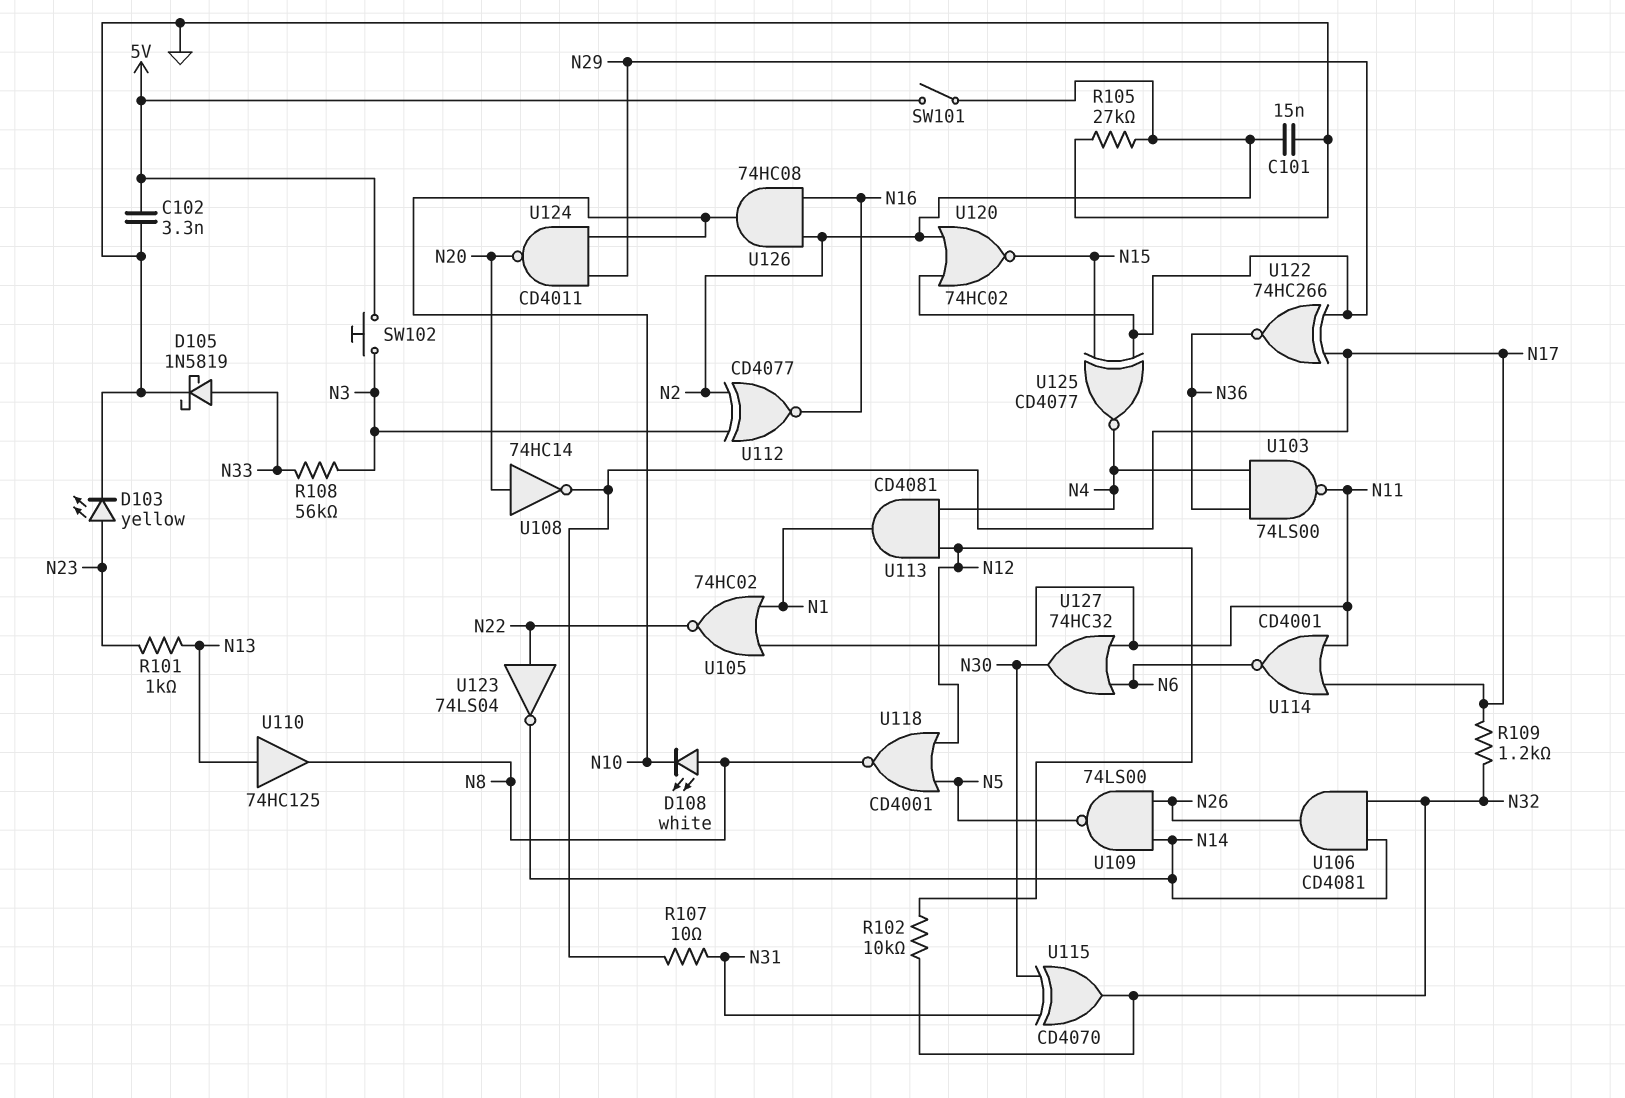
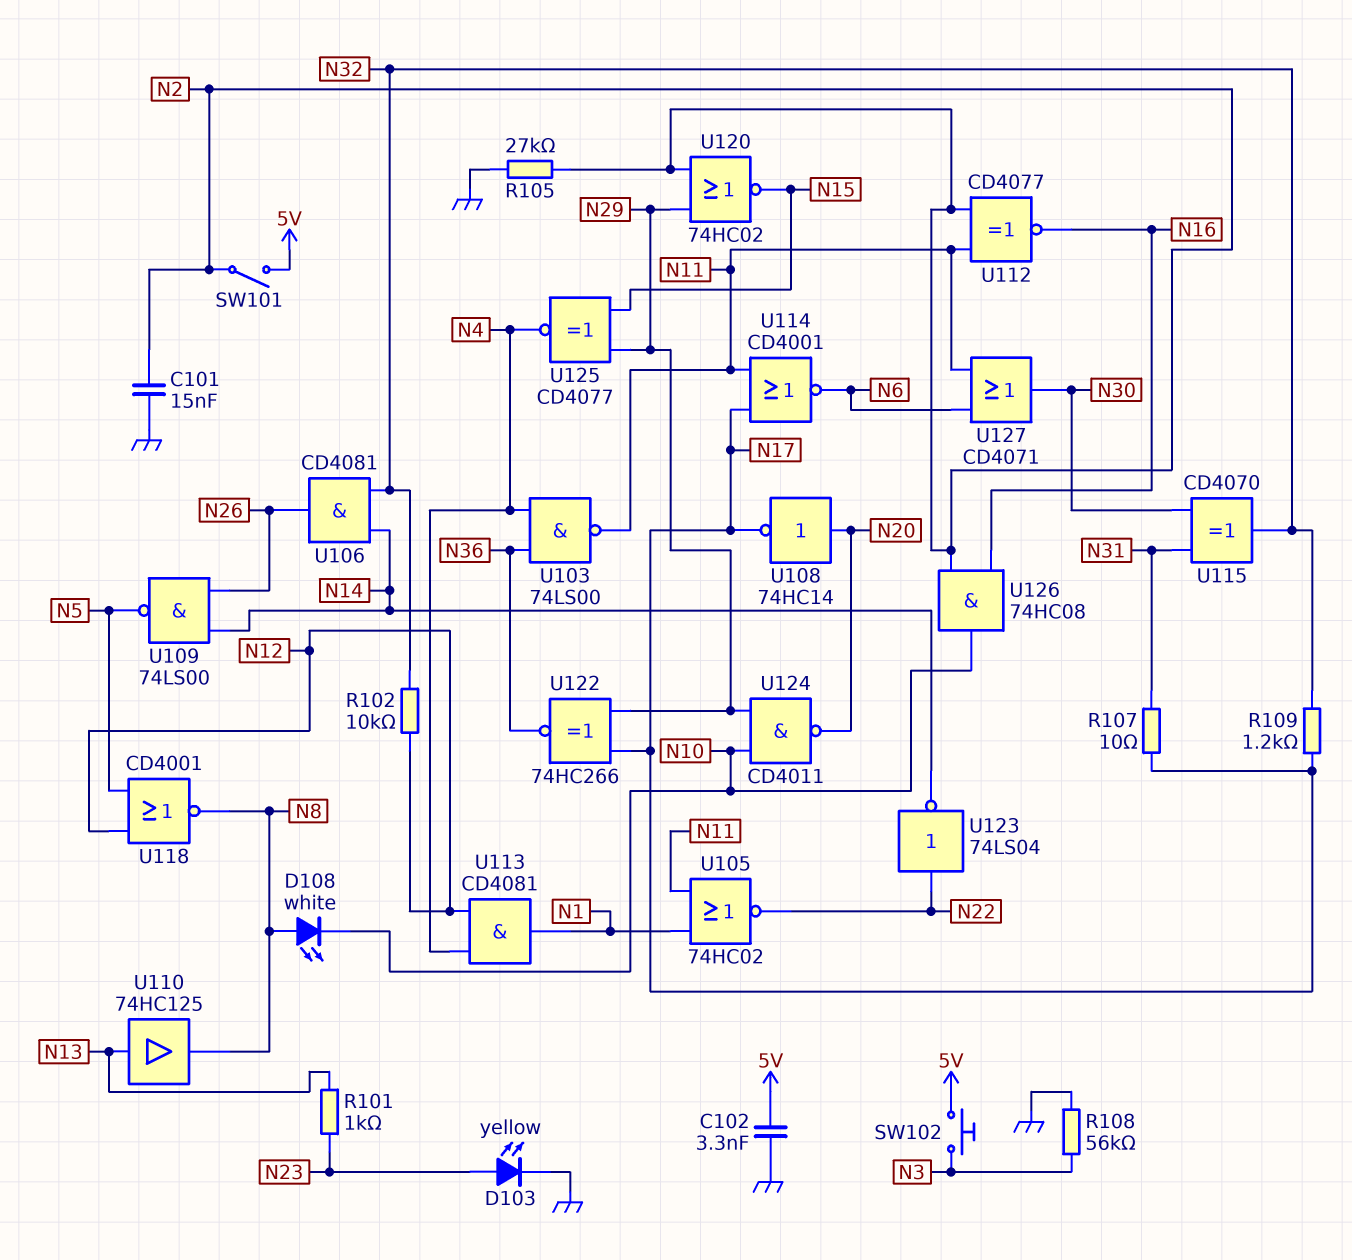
D105: schottky 1N5819 (A N33, K GND) -> none
R108: 56k (N3, N33) -> 56k (GND, N3)
U112: XNOR CD4077 (in N2, in N3, out N16) -> XNOR CD4077 (in N2, in N11, out N16)
U127: OR 74HC32 (in N6, in N11, out N30) -> OR CD4071 (in N6, in N11, out N30)

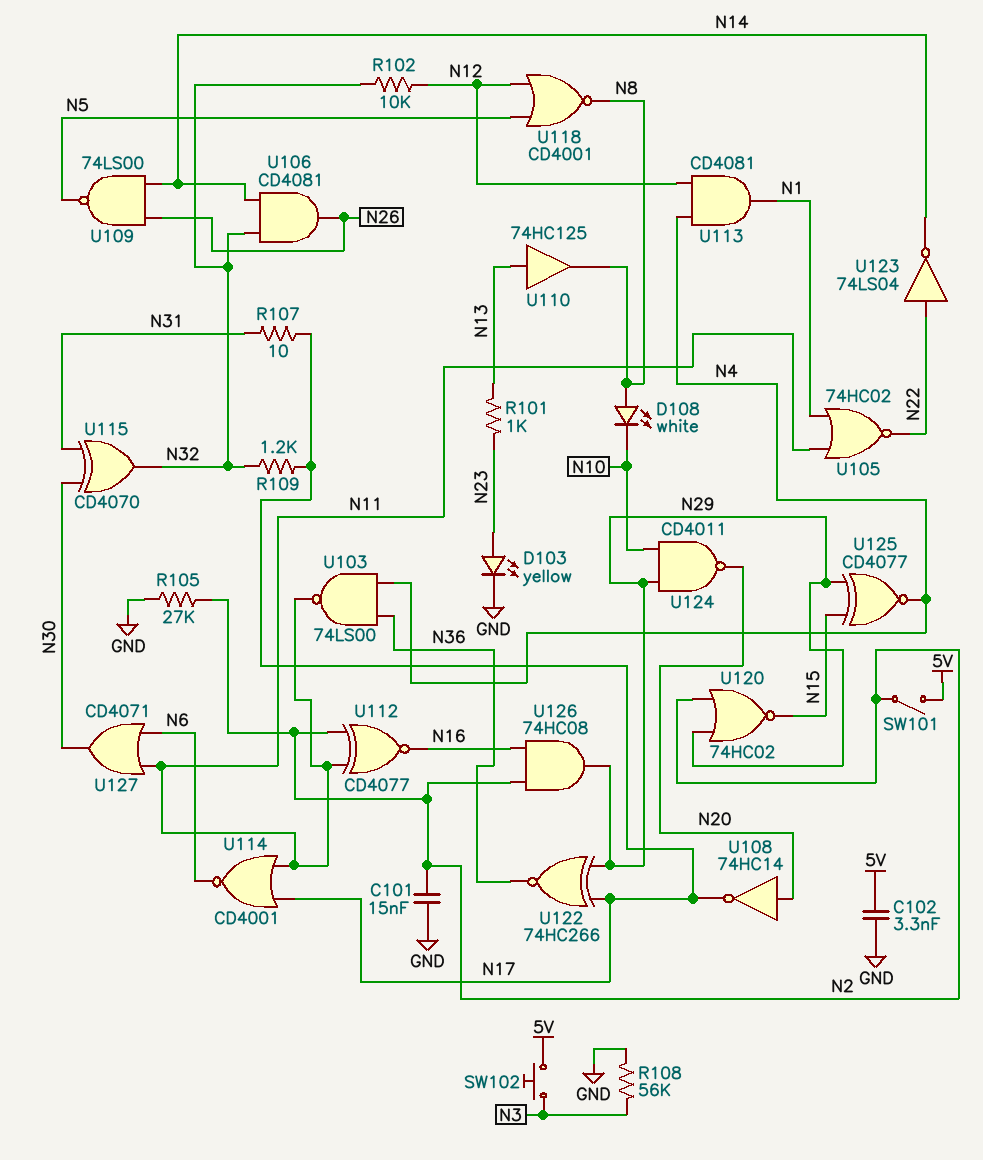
U126: AND 74HC08 (in N2, in N16, out N10) -> AND 74HC08 (in N2, in N16, out N29)

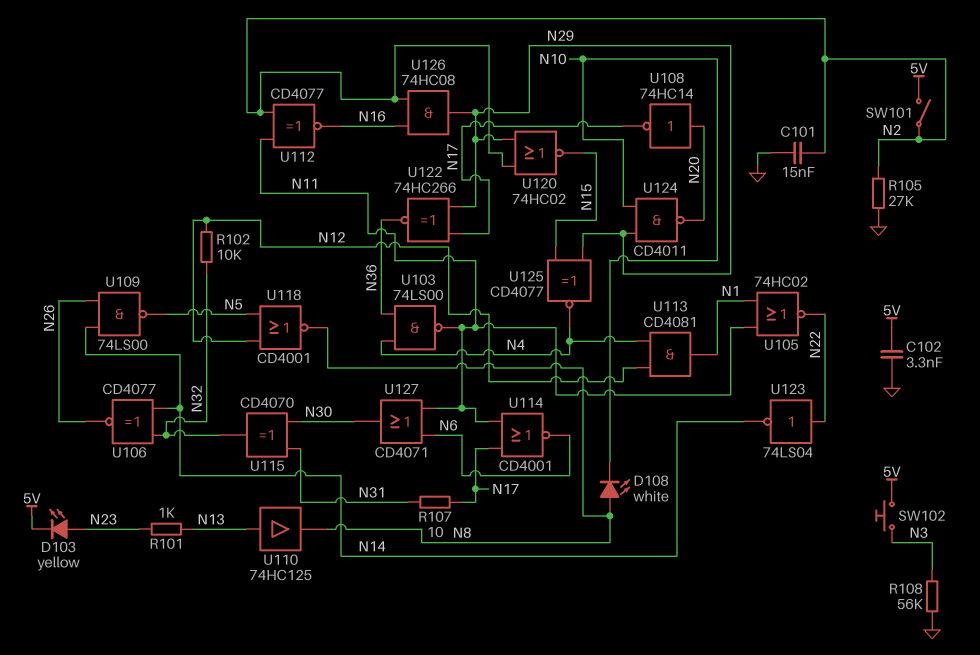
D103: LED yellow (A N23, K GND) -> LED yellow (A N23, K 5V)
R109: 1.2k (N17, N32) -> none
U106: AND CD4081 (in N14, in N32, out N26) -> XNOR CD4077 (in N14, in N32, out N26)

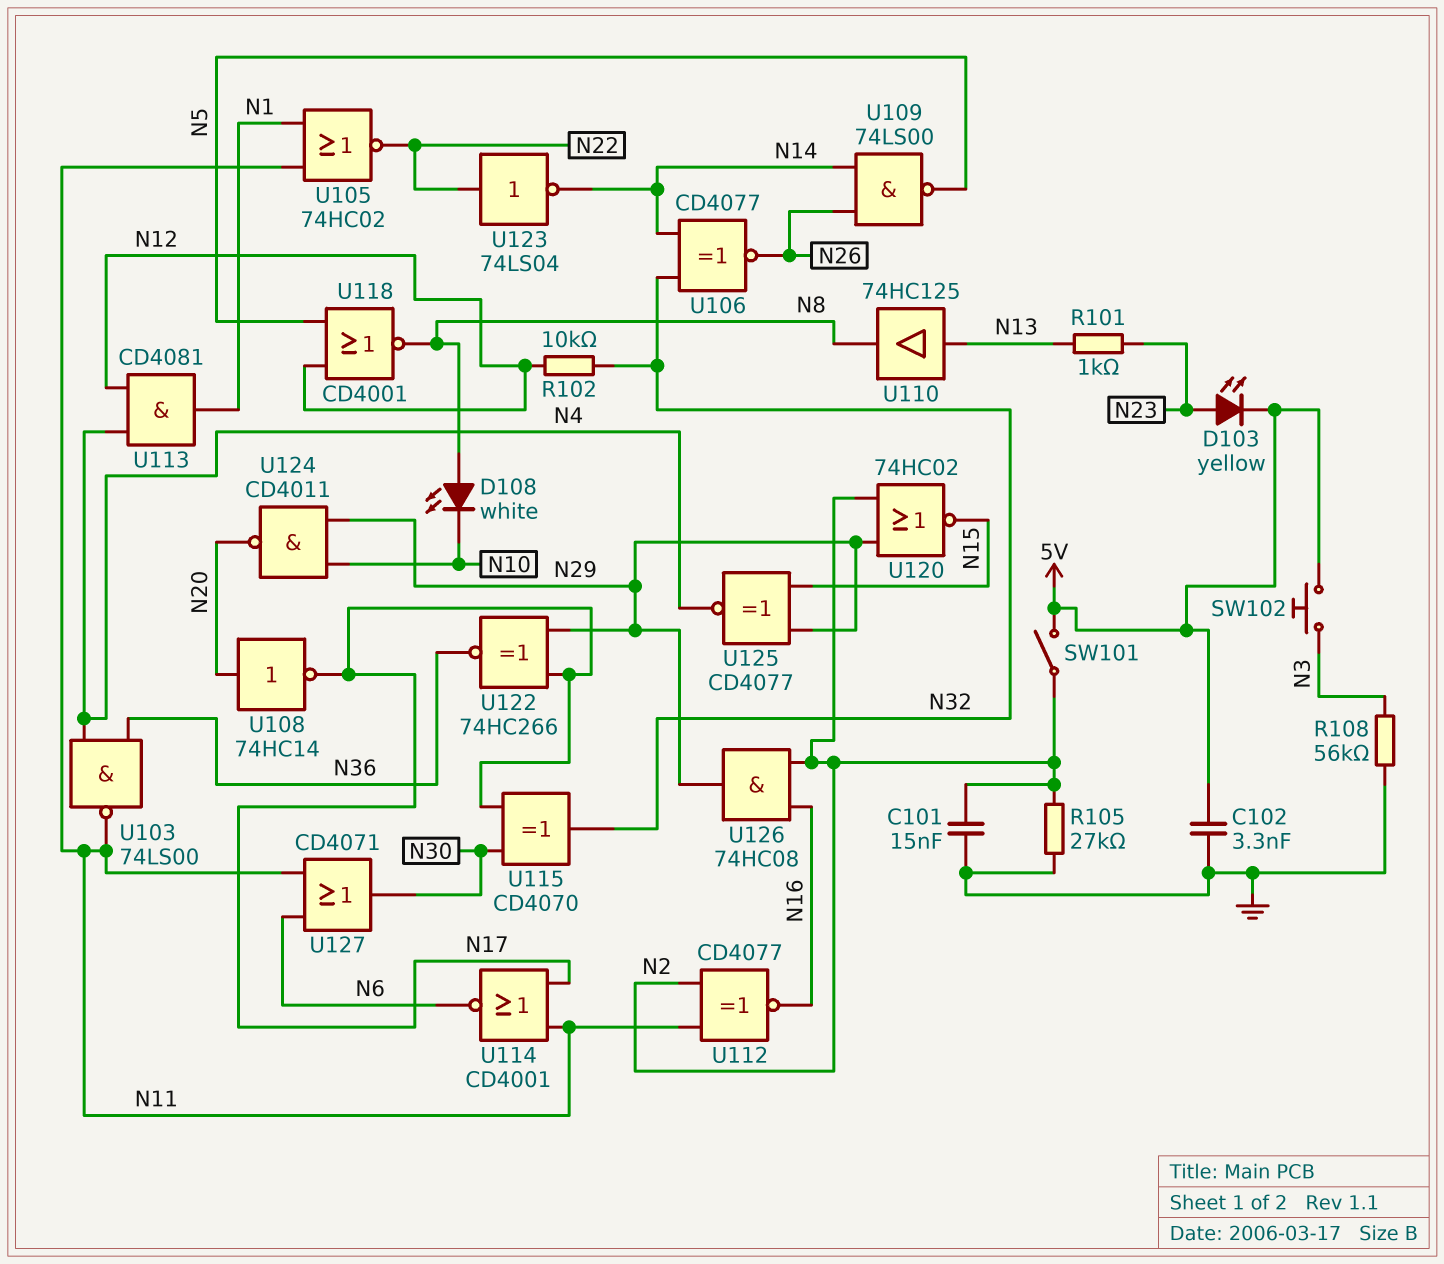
R107: 10 (N17, N31) -> none
U115: XOR CD4070 (in N30, in N31, out N32) -> XOR CD4070 (in N17, in N30, out N32)

